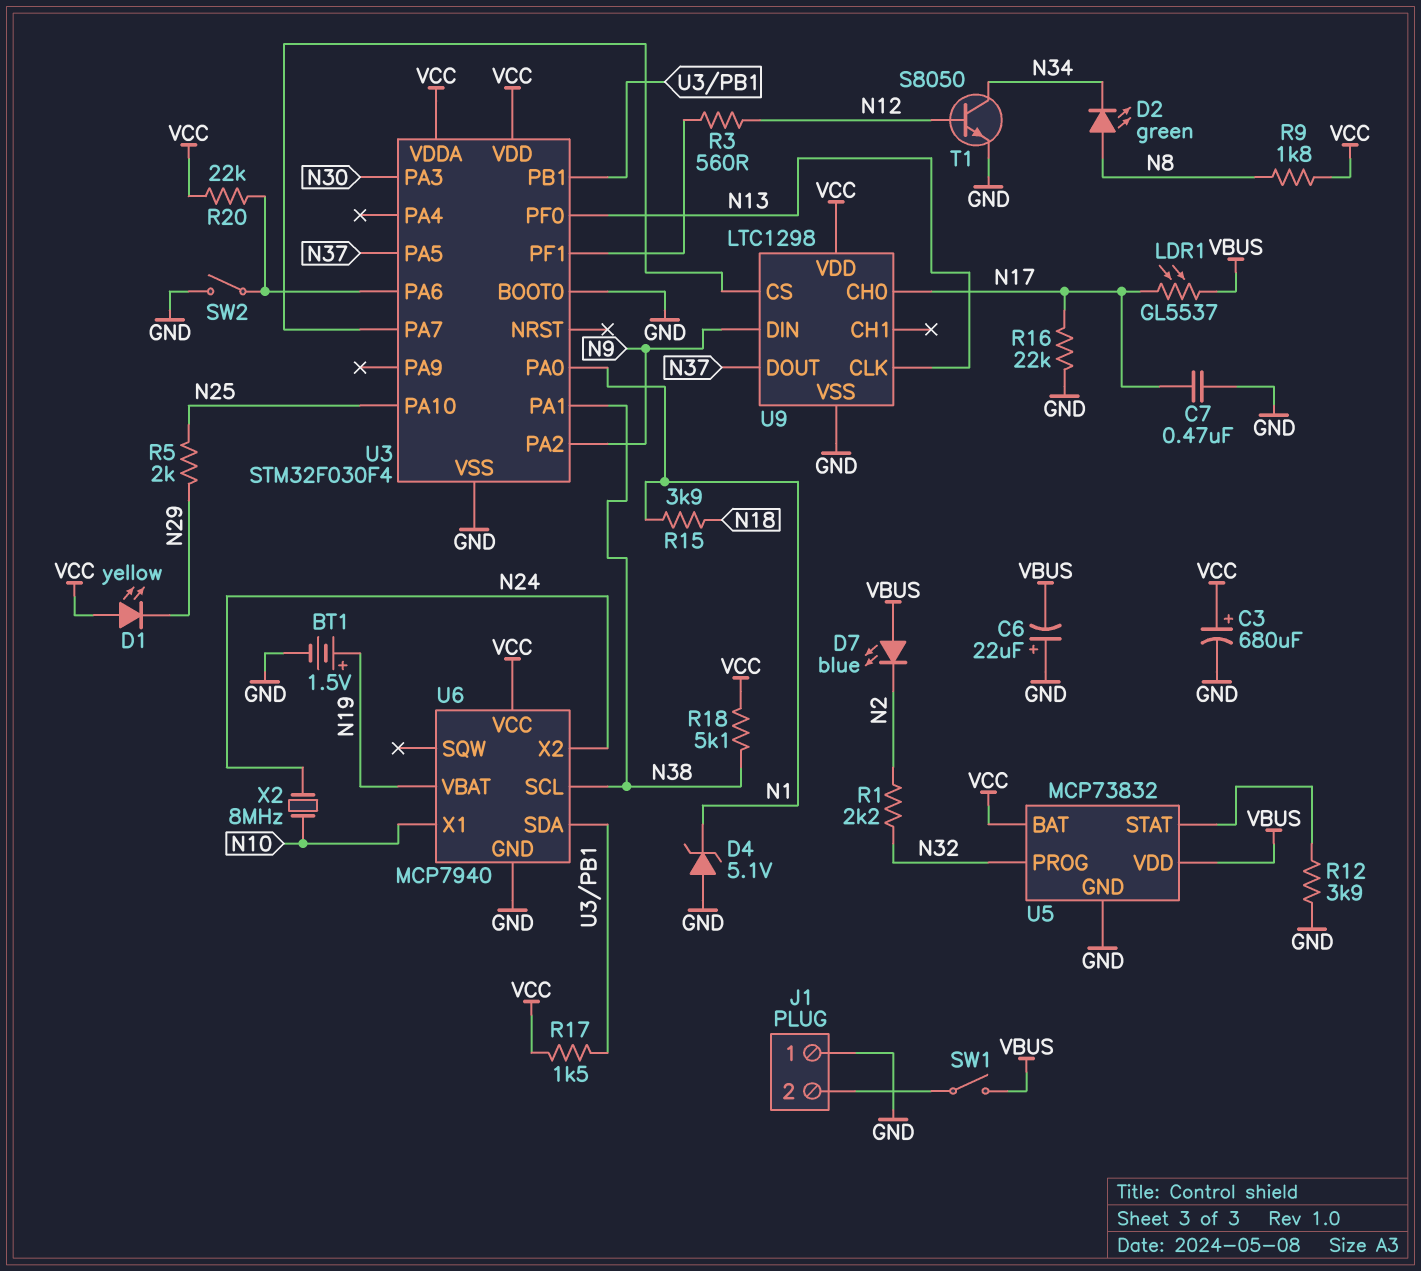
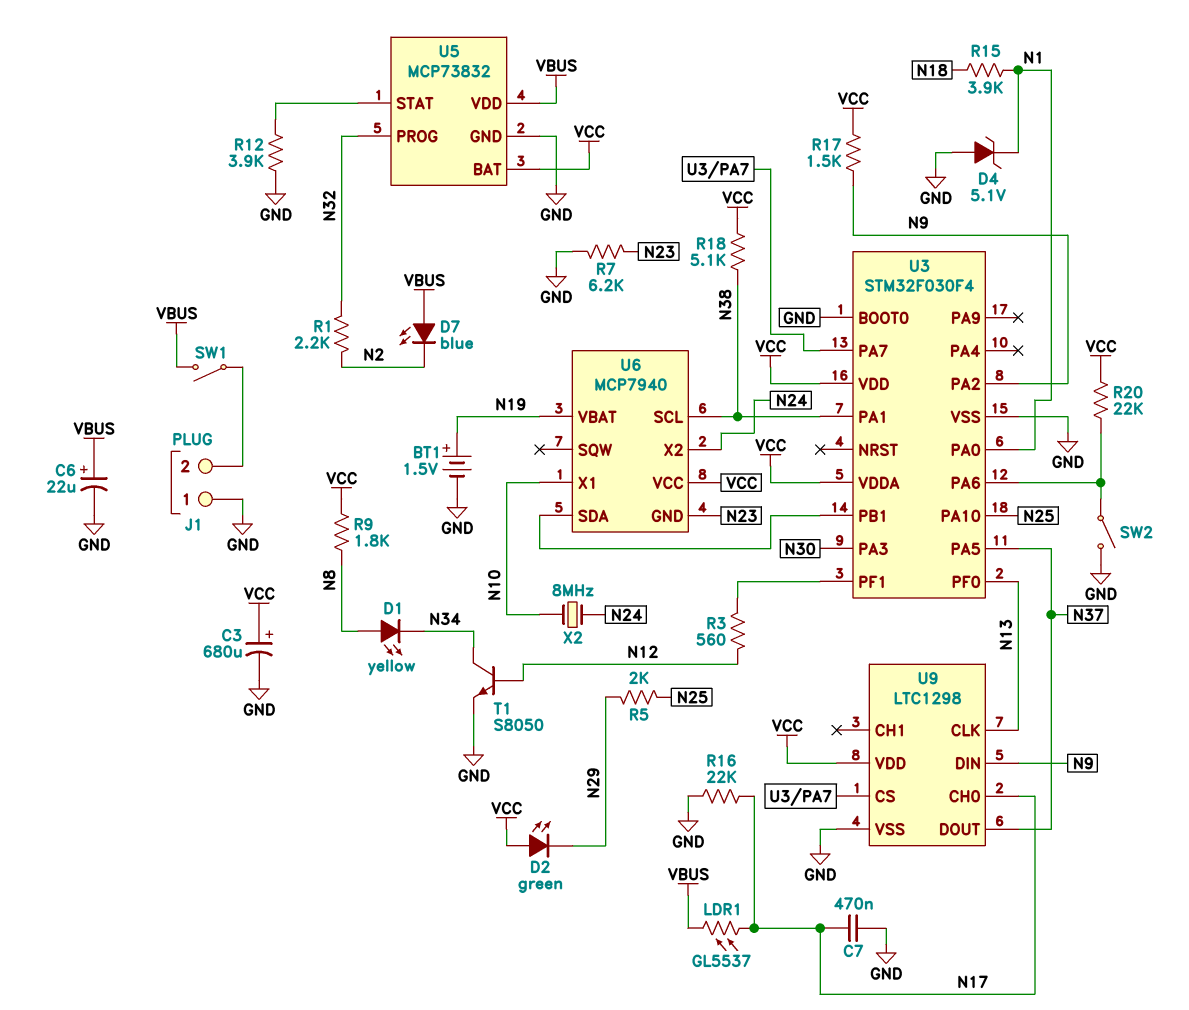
C6: 22uF (plus GND, minus VBUS) -> 22uF (plus VBUS, minus GND)
D1: LED yellow (A VCC, K N29) -> LED yellow (A N8, K N34)
D2: LED green (A N8, K N34) -> LED green (A VCC, K N29)
R7: none -> 6.2k (GND, N23)
R17: 1.5k (U3/PB1, VCC) -> 1.5k (N9, VCC)
U6 pin GND: GND -> N23

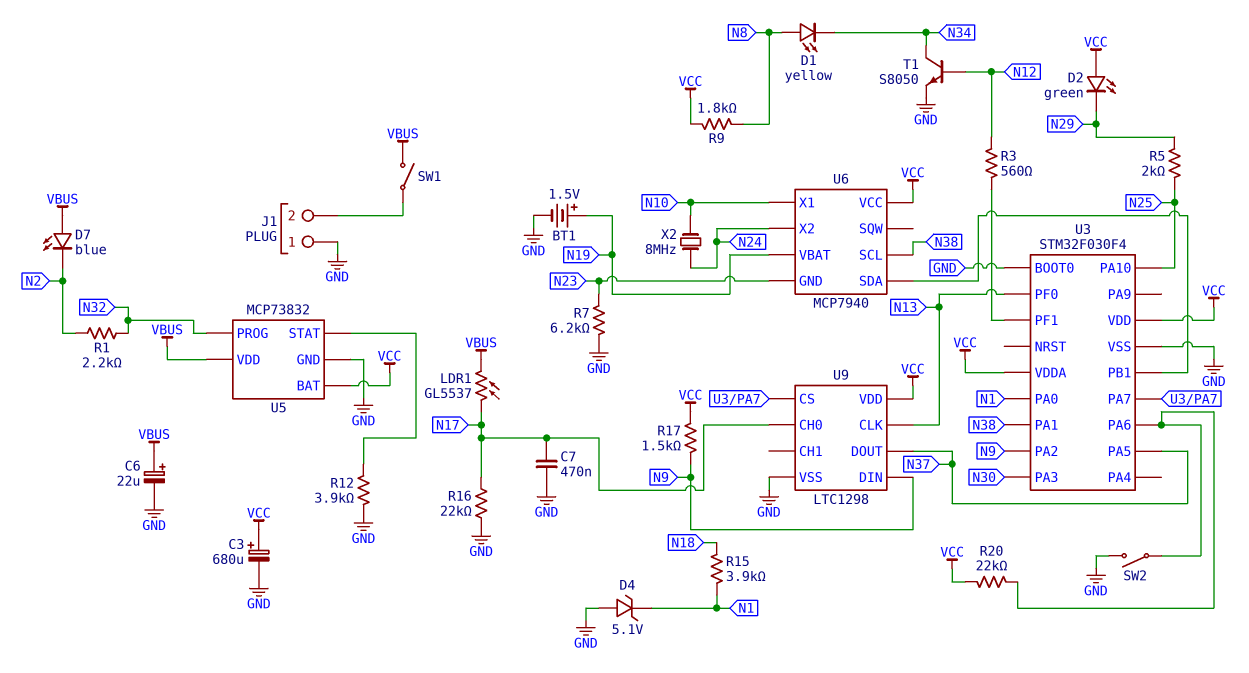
R18: 5.1k (N38, VCC) -> none

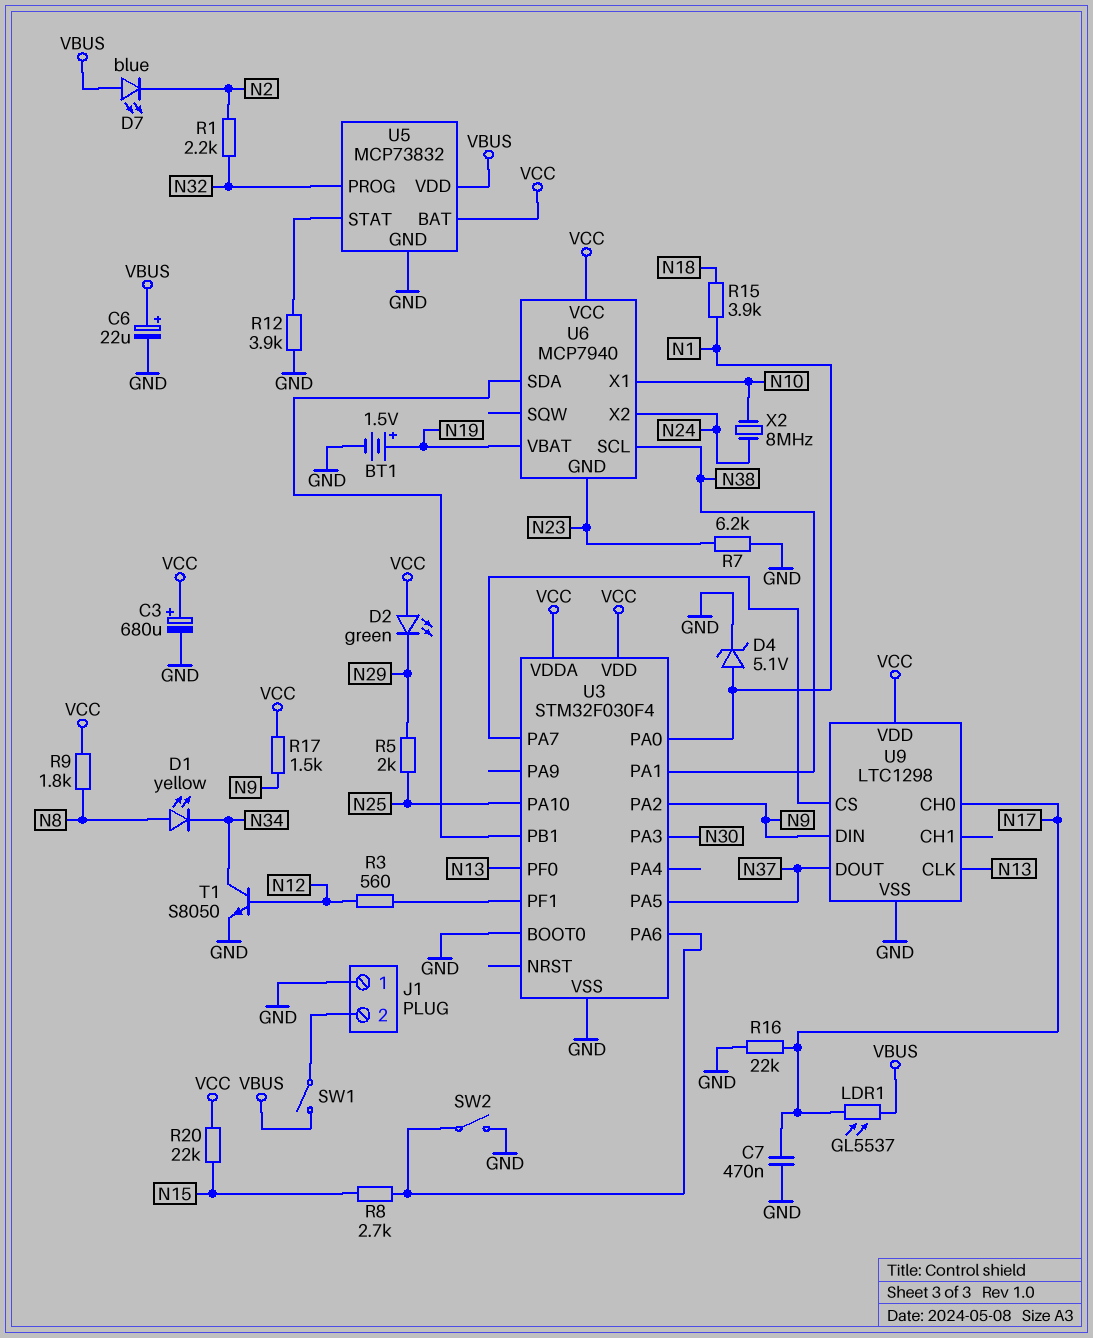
D4: zener 5.1V (A GND, K N1) -> zener 5.1V (A N1, K GND)
R8: none -> 2.7k (N15, U3/PA6)
R20: 22k (U3/PA6, VCC) -> 22k (N15, VCC)

